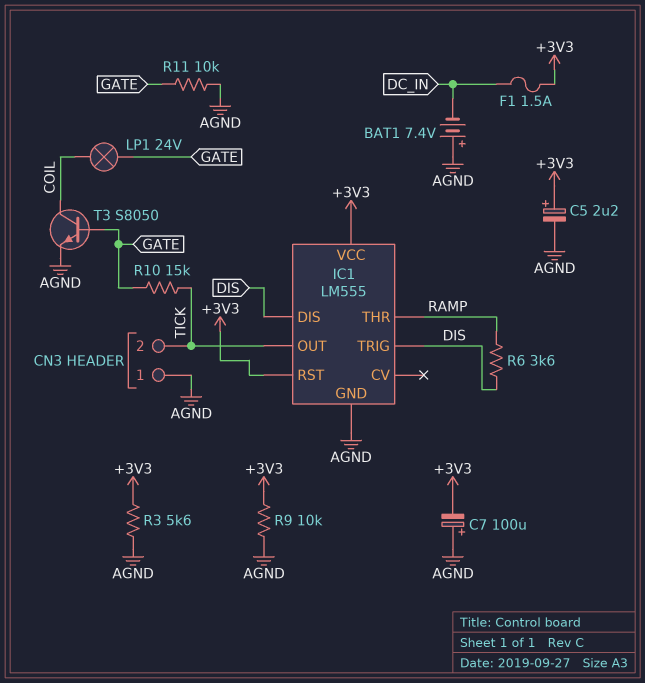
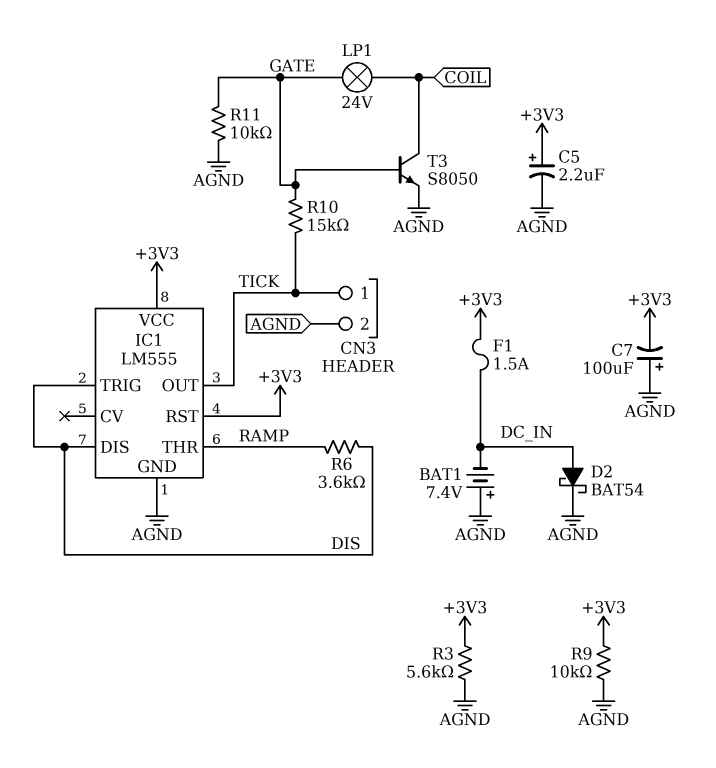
CN3 pin 1: AGND -> TICK
CN3 pin 2: TICK -> AGND
D2: none -> schottky BAT54 (A DC_IN, K AGND)

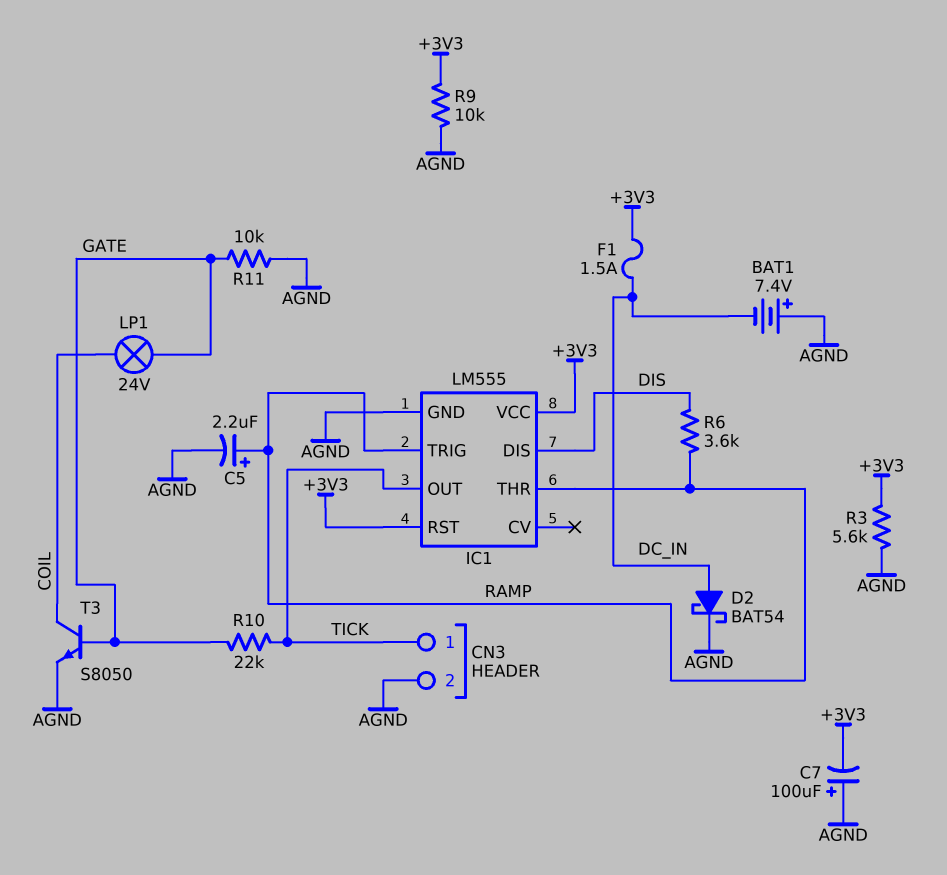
C5: 2.2uF (plus +3V3, minus AGND) -> 2.2uF (plus RAMP, minus AGND)
IC1 pin TRIG: DIS -> RAMP
R10: 15k (GATE, TICK) -> 22k (GATE, TICK)

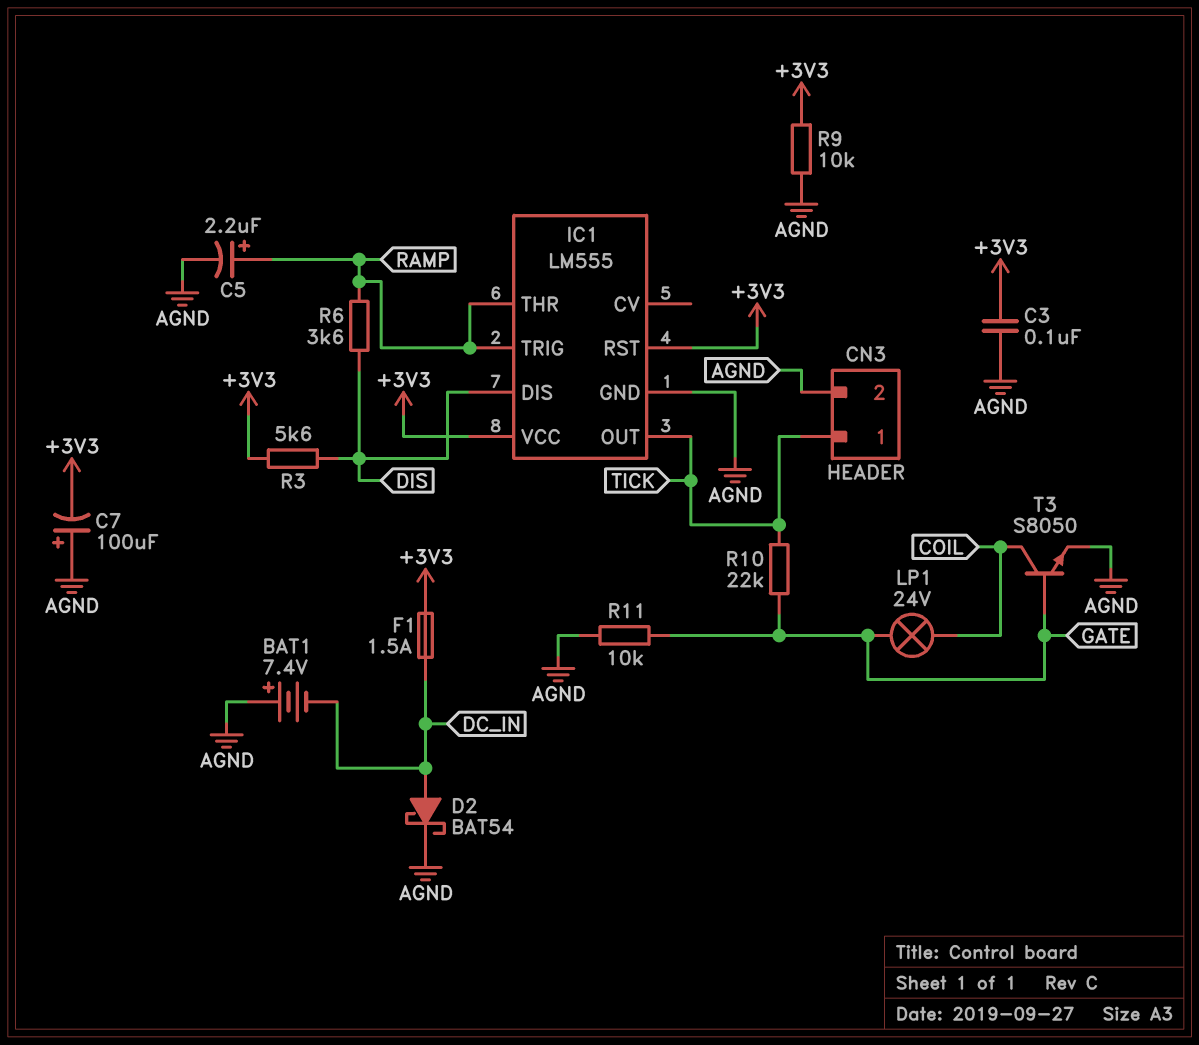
C3: none -> 100nF (+3V3, AGND)
R3: 5.6k (+3V3, AGND) -> 5.6k (+3V3, DIS)

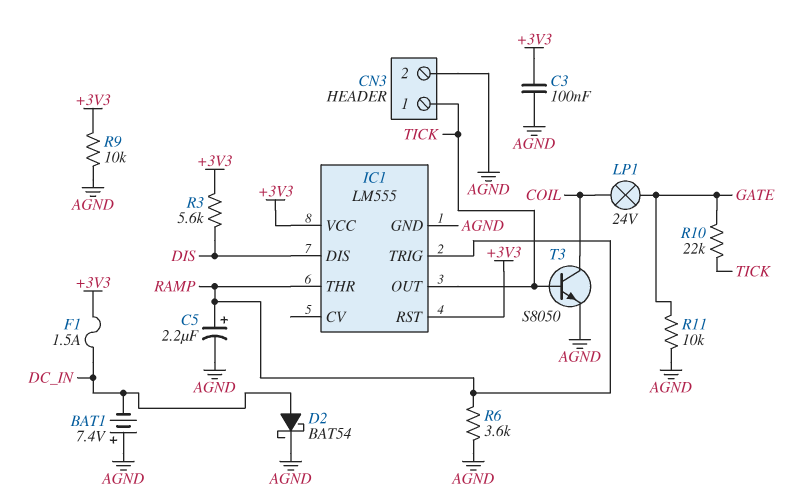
C7: 100uF (plus AGND, minus +3V3) -> none
R6: 3.6k (DIS, RAMP) -> 3.6k (AGND, RAMP)
T3: NPN S8050 (B GATE, C COIL, E AGND) -> NPN S8050 (B TICK, C COIL, E AGND)

